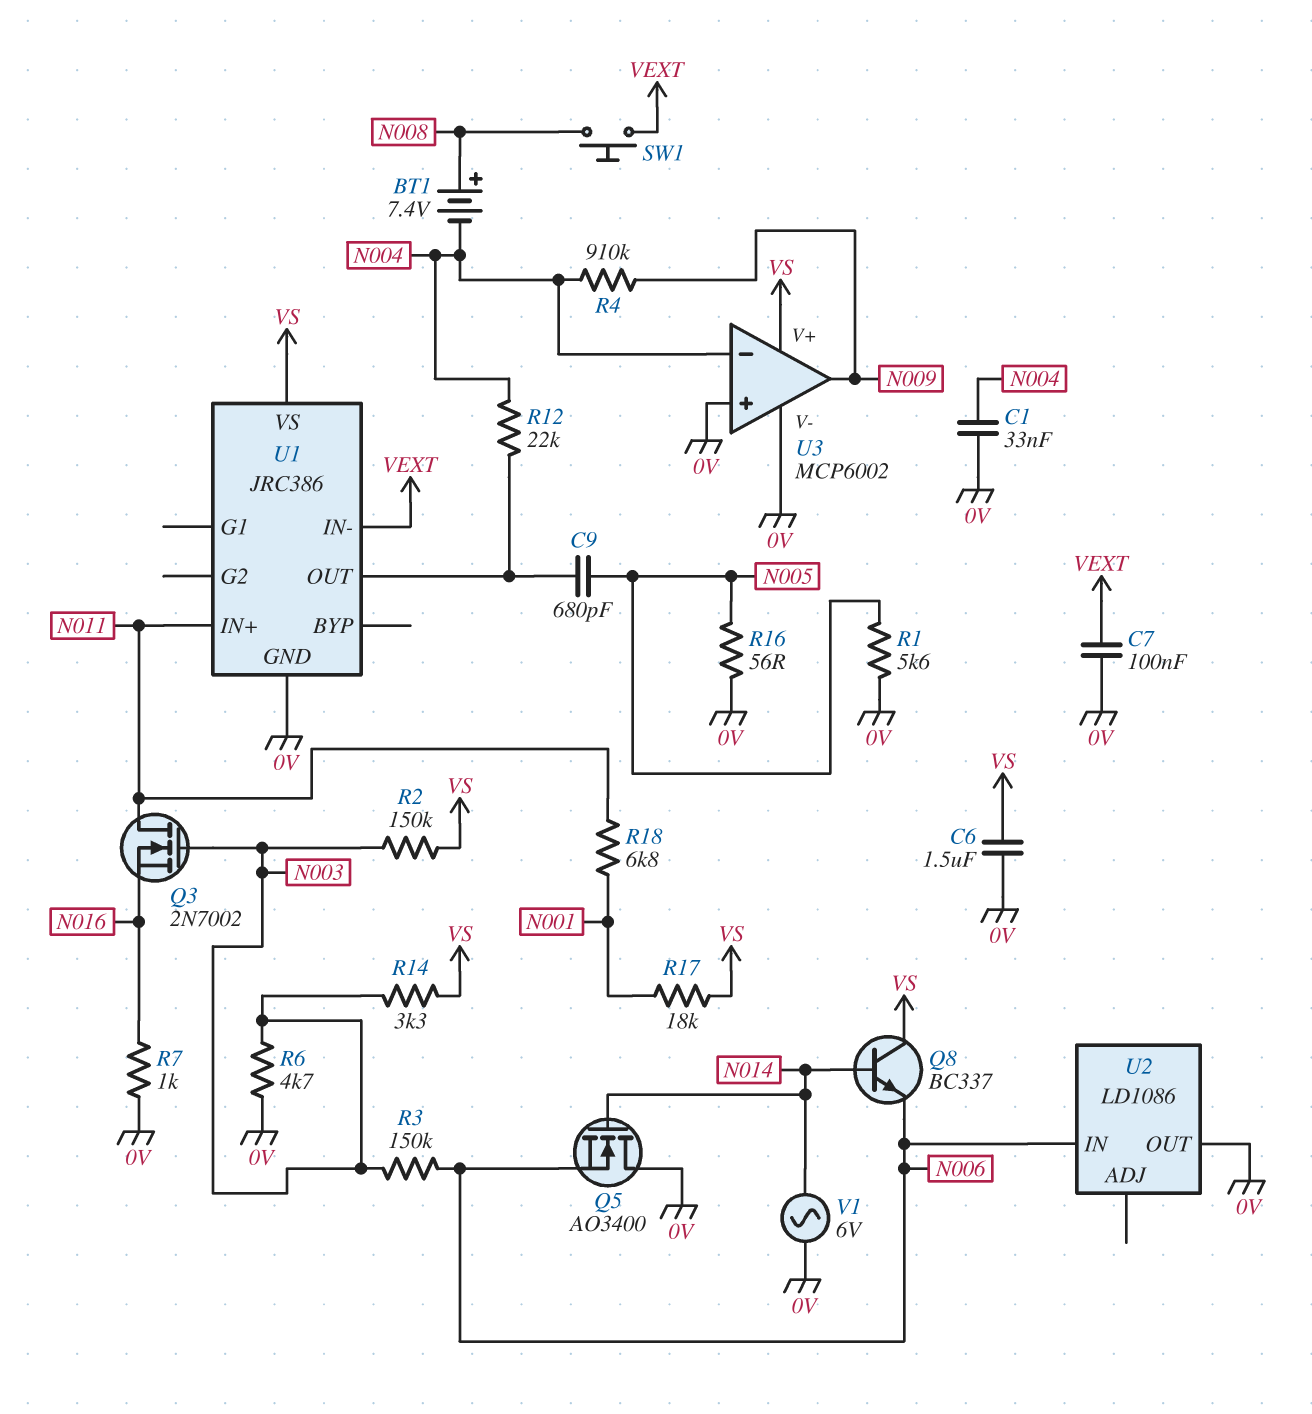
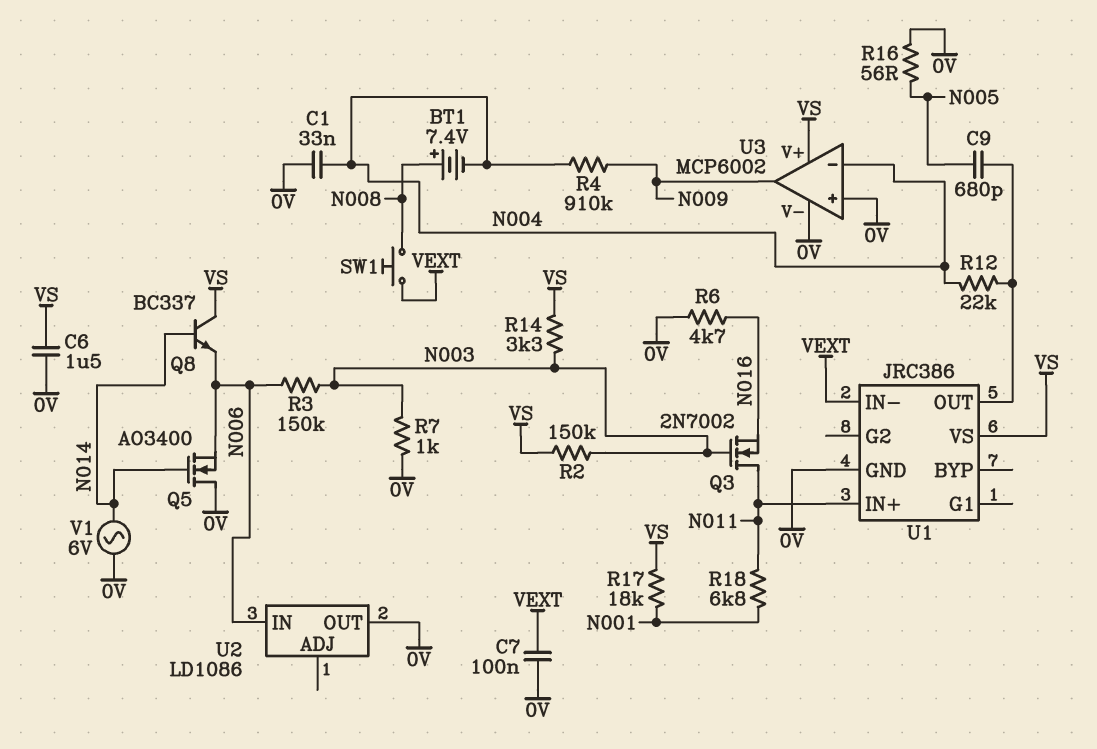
R1: 5.6k (0V, N005) -> none
R6: 4.7k (0V, N003) -> 4.7k (0V, N016)
R7: 1k (0V, N016) -> 1k (0V, N003)

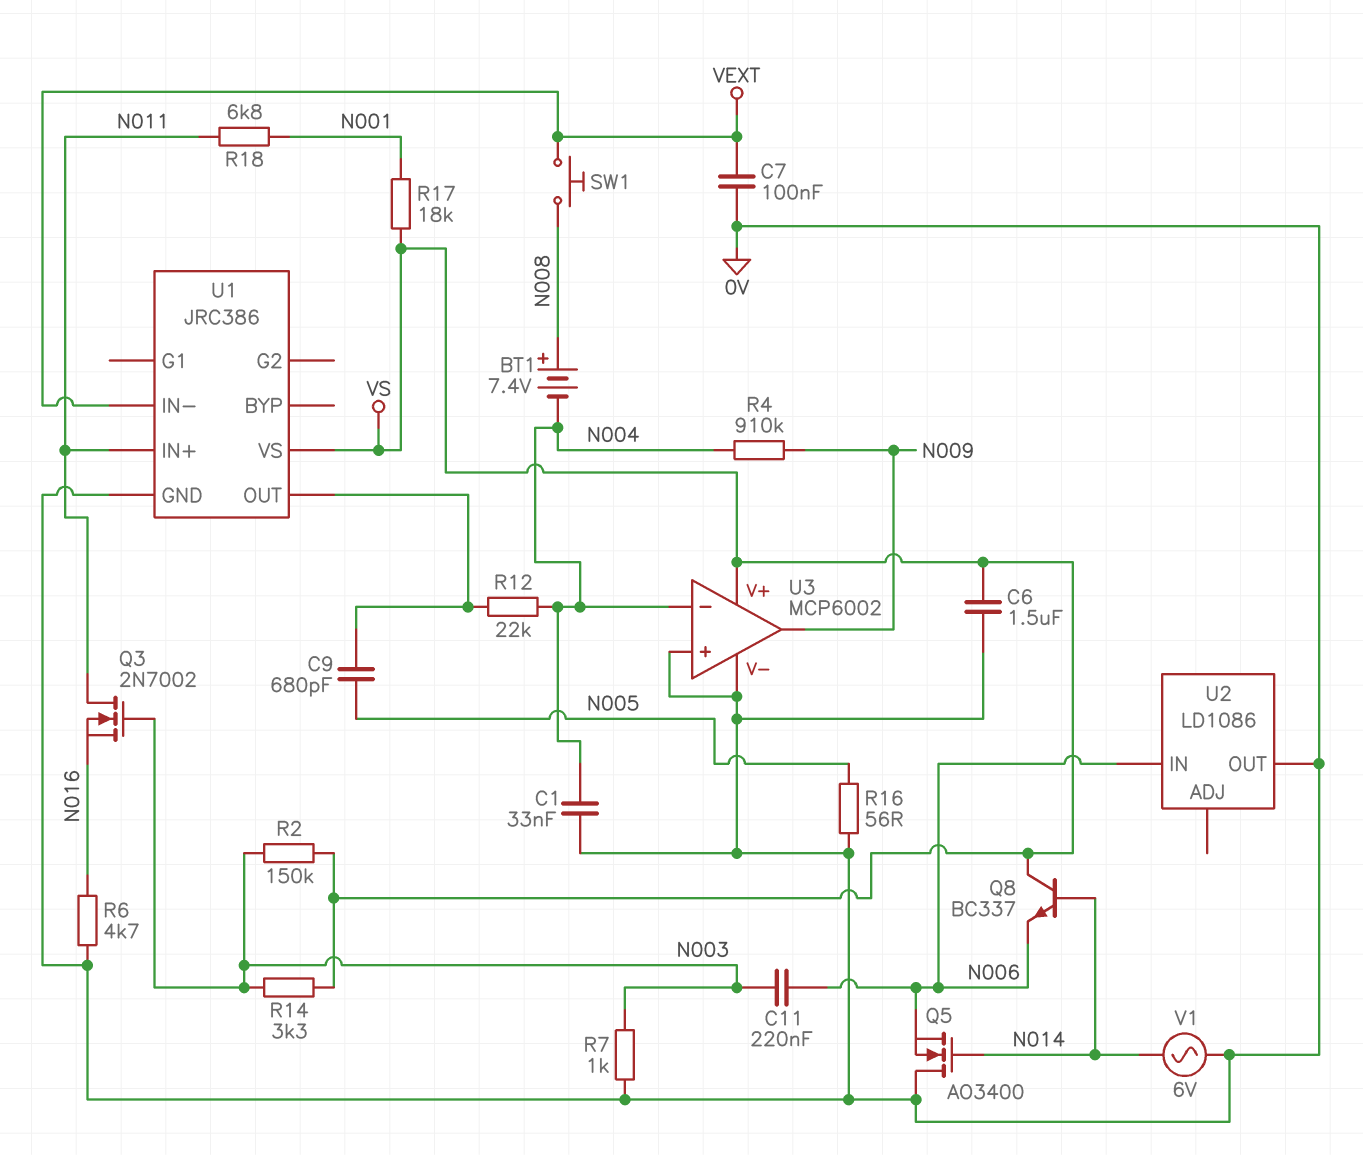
C11: none -> 220nF (N003, N006)
R3: 150k (N003, N006) -> none

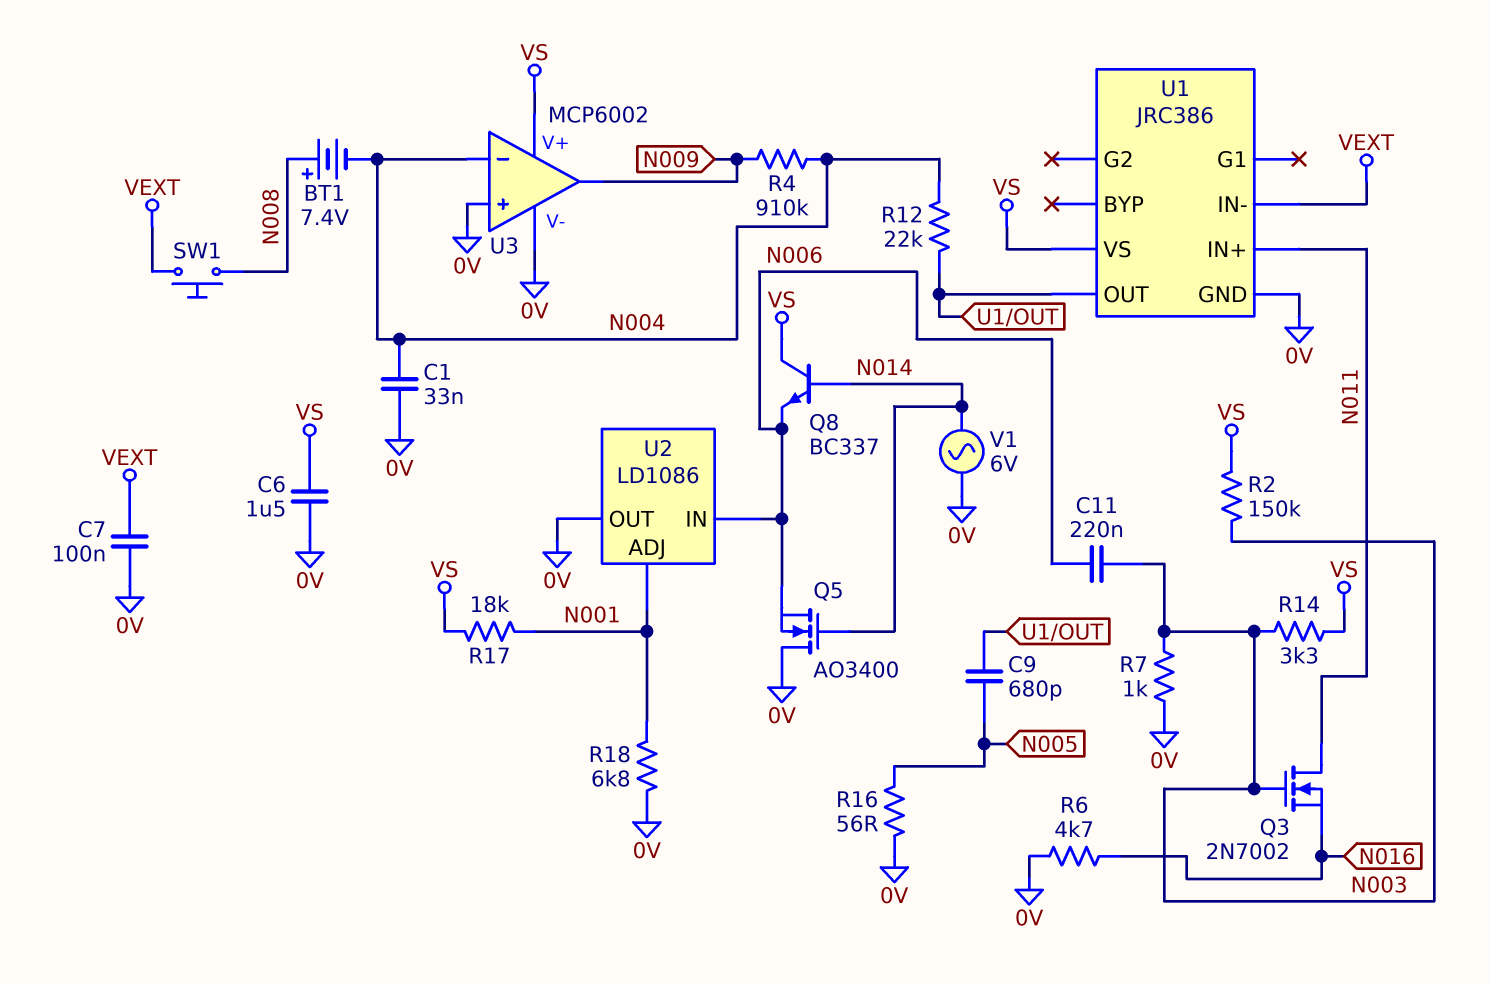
R18: 6.8k (N001, N011) -> 6.8k (0V, N001)
U2 pin ADJ: none -> N001

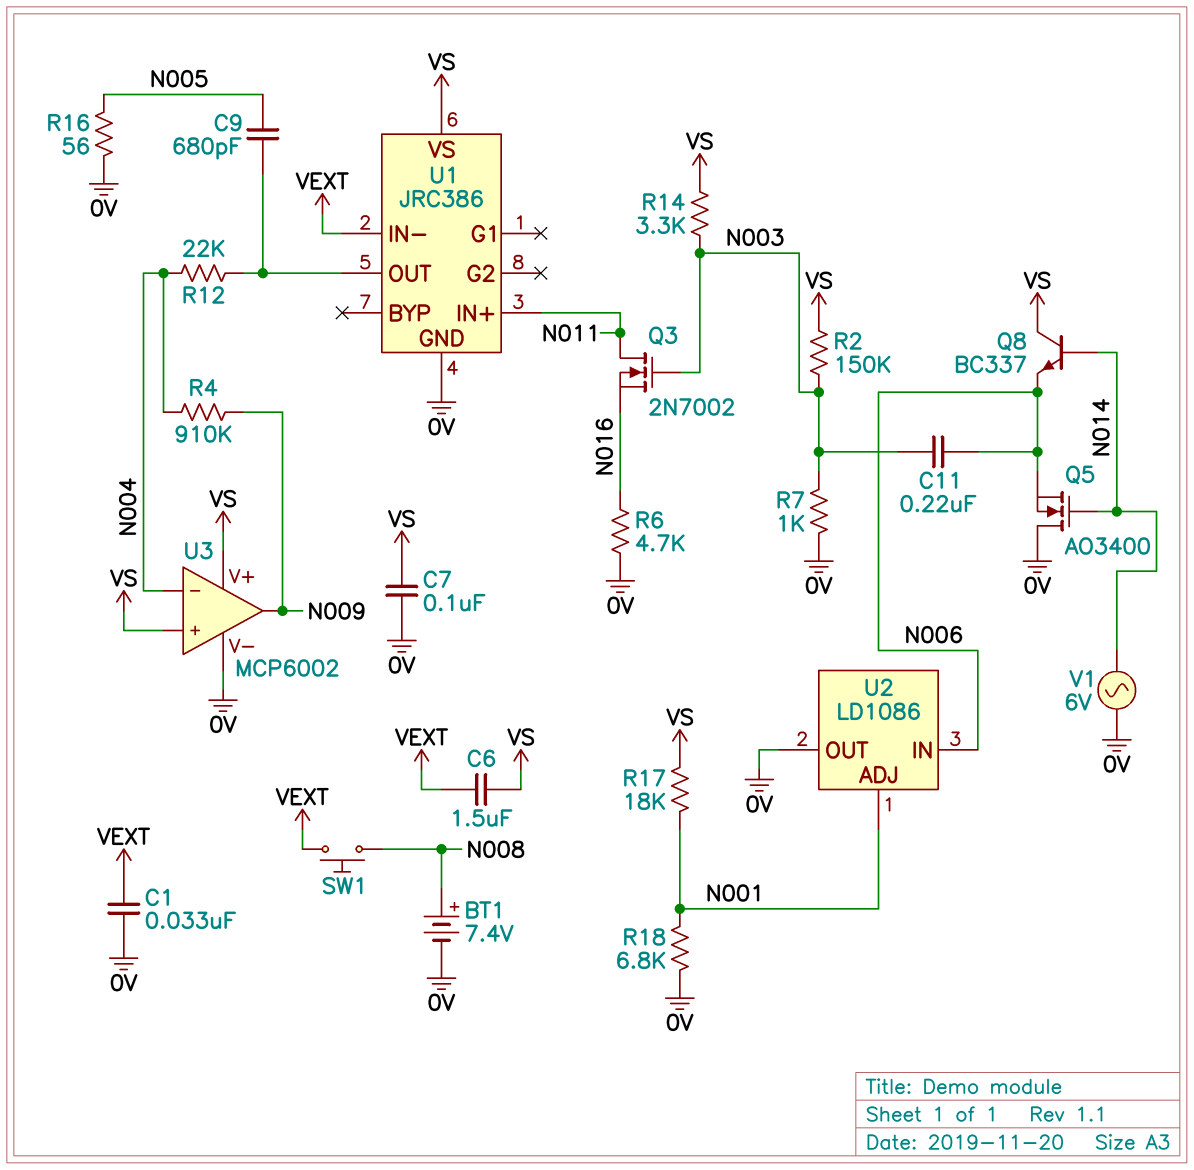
BT1: 7.4V (plus N008, minus N004) -> 7.4V (plus N008, minus 0V)
C1: 33nF (0V, N004) -> 33nF (0V, VEXT)
C6: 1.5uF (0V, VS) -> 1.5uF (VEXT, VS)
C7: 100nF (0V, VEXT) -> 100nF (0V, VS)
U3 pin in+: 0V -> VS

